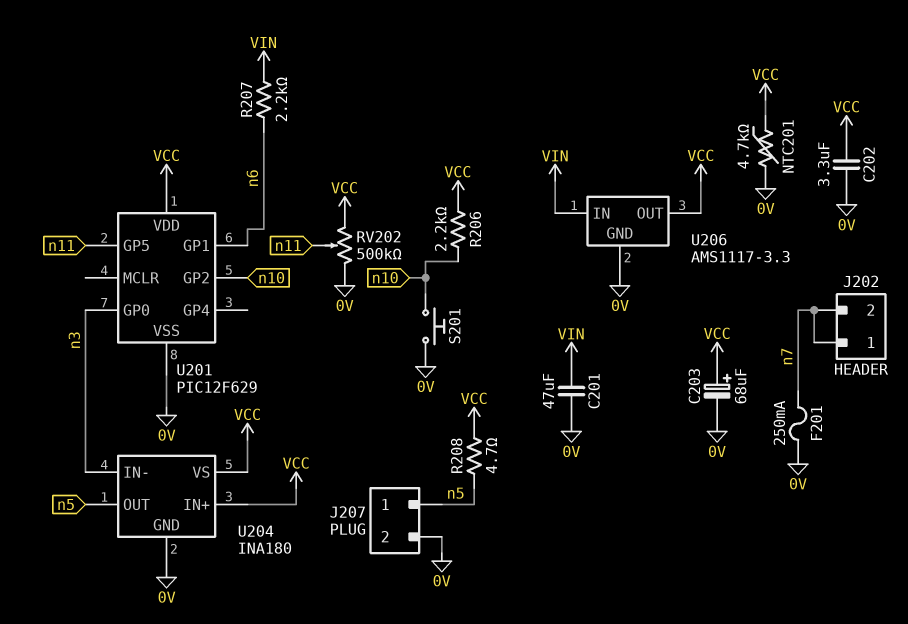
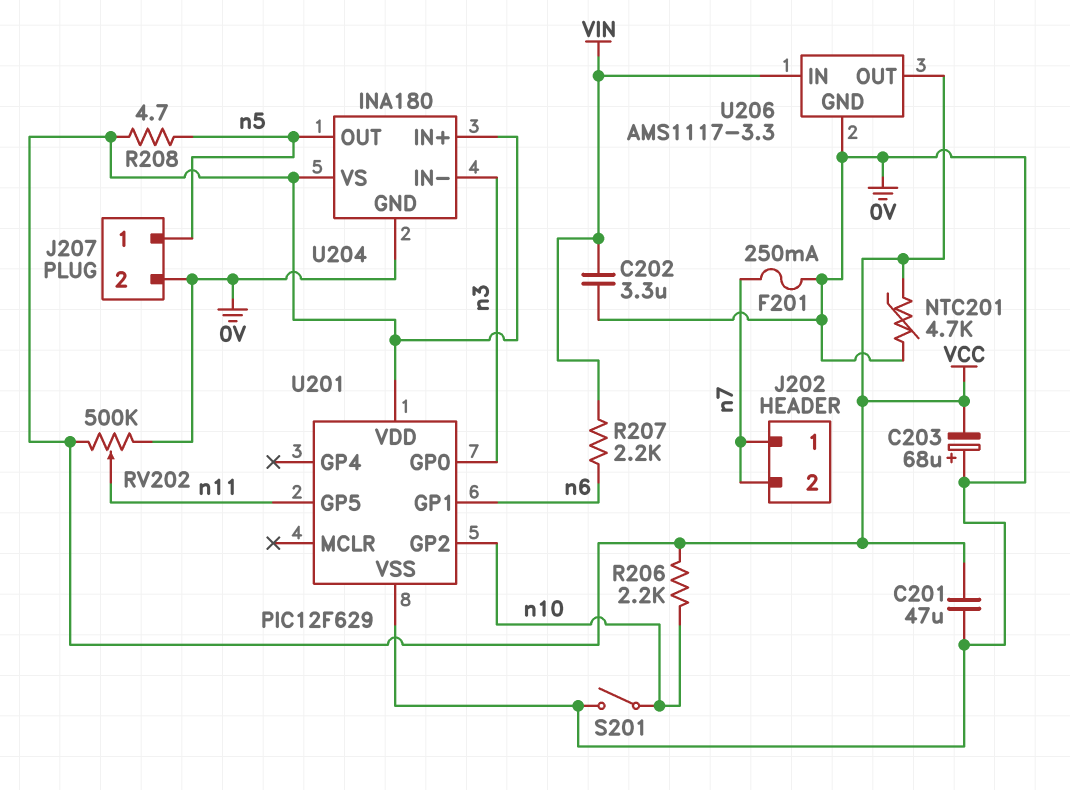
C201: 47uF (0V, VIN) -> 47uF (0V, VCC)
C202: 3.3uF (0V, VCC) -> 3.3uF (0V, VIN)
C203: 68uF (plus VCC, minus 0V) -> 68uF (plus 0V, minus VCC)
S201: button (0V, n10) -> switch (0V, n10)

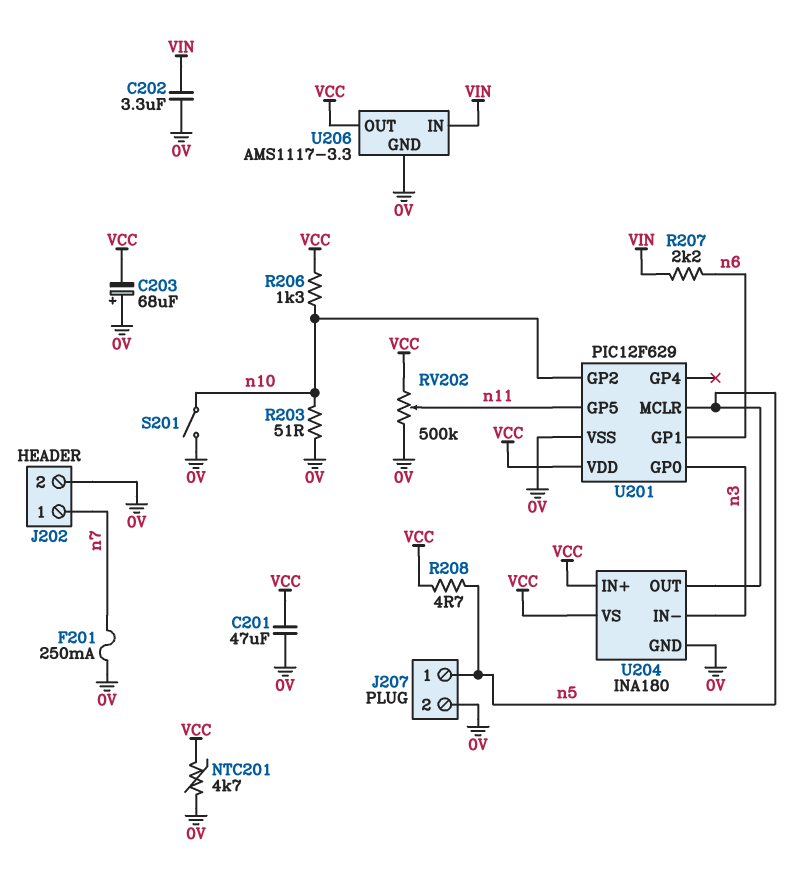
J202 pin 2: n7 -> 0V
R203: none -> 51 (0V, n10)
R206: 2.2k (VCC, n10) -> 1.3k (VCC, n10)
U201 pin MCLR: none -> n5

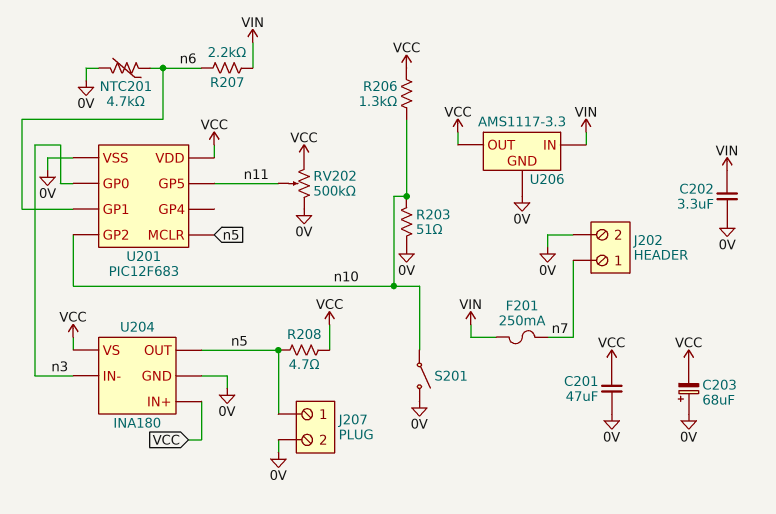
F201: 250mA (0V, n7) -> 250mA (VIN, n7)
NTC201: 4.7k (0V, VCC) -> 4.7k (0V, n6)
U201: PIC12F629 -> PIC12F683

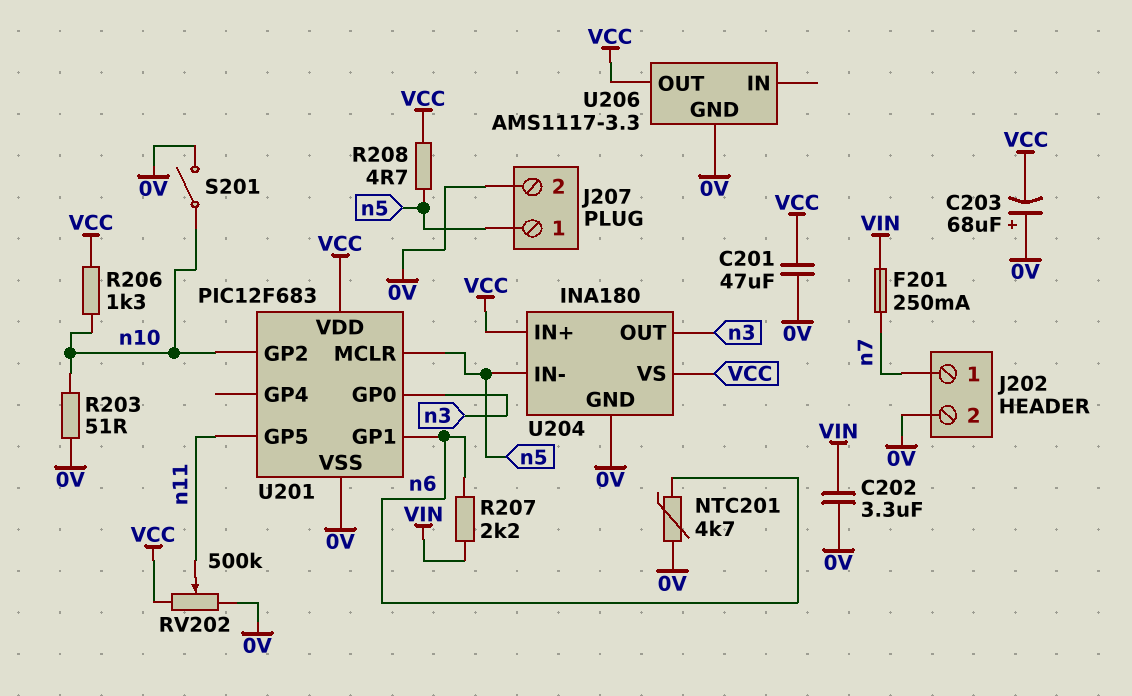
U204 pin IN-: n3 -> n5
U204 pin OUT: n5 -> n3
U206 pin IN: VIN -> none

